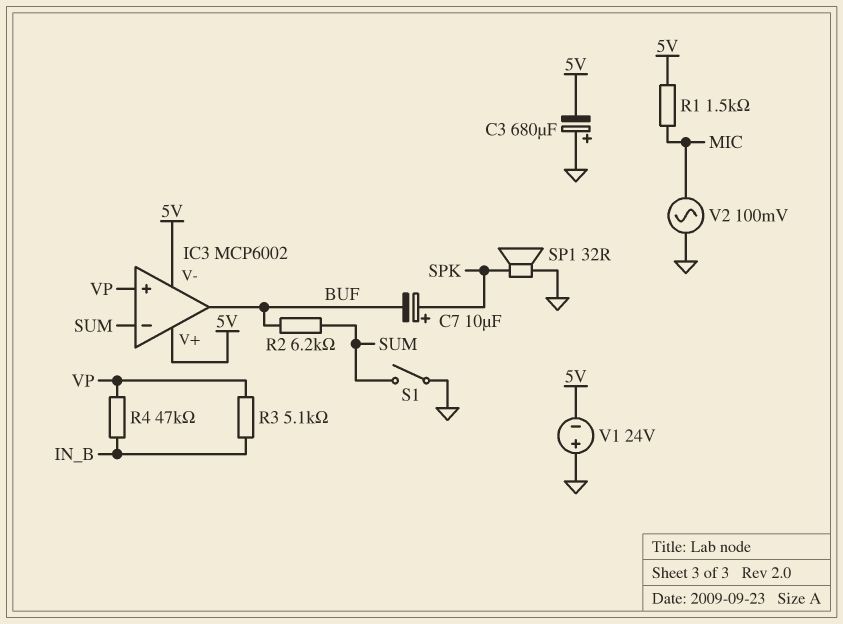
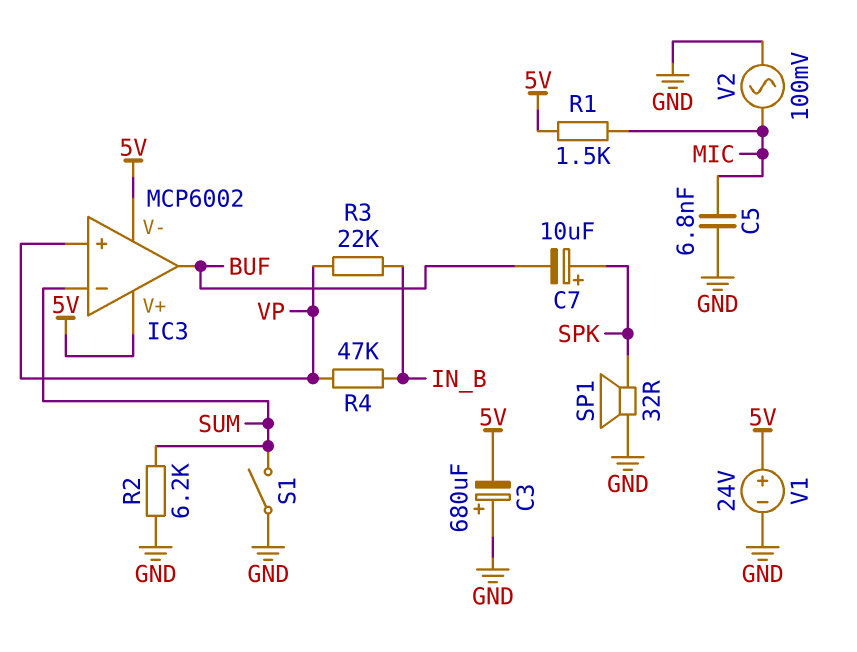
C5: none -> 6.8nF (GND, MIC)
R2: 6.2k (BUF, SUM) -> 6.2k (GND, SUM)
R3: 5.1k (IN_B, VP) -> 22k (IN_B, VP)
V1: 24V (plus GND, minus 5V) -> 24V (plus 5V, minus GND)

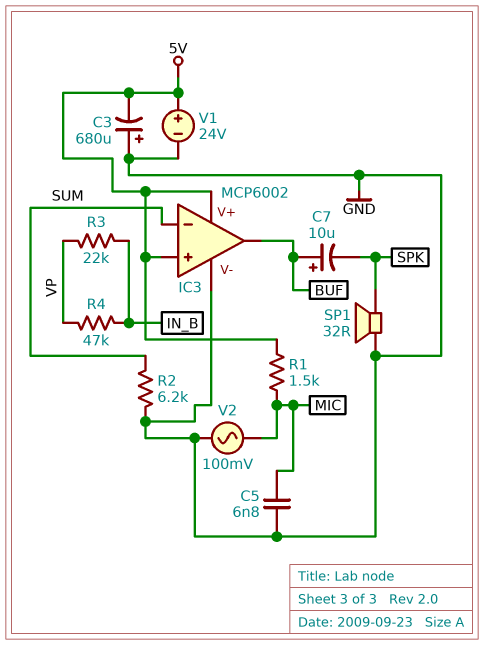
C7: 10uF (plus SPK, minus BUF) -> 10uF (plus BUF, minus SPK)
IC3 pin V-: 5V -> GND
IC3 pin in+: VP -> 5V
S1: switch (GND, SUM) -> none

